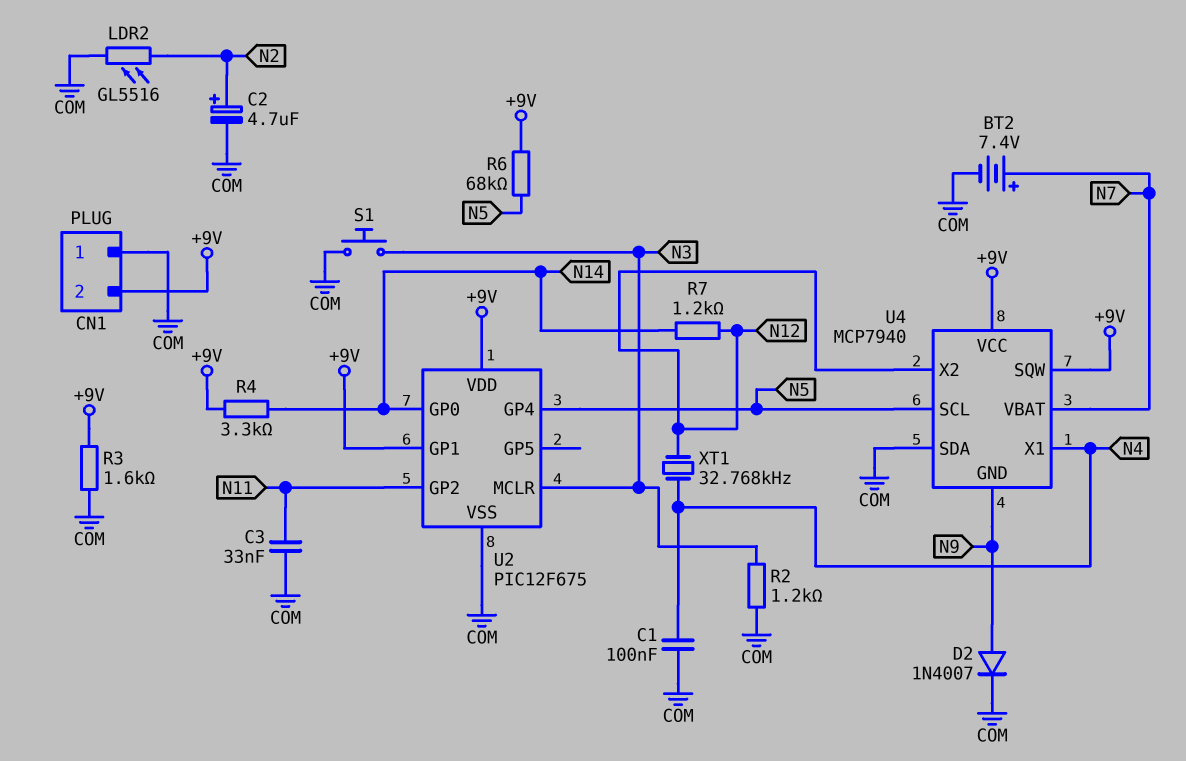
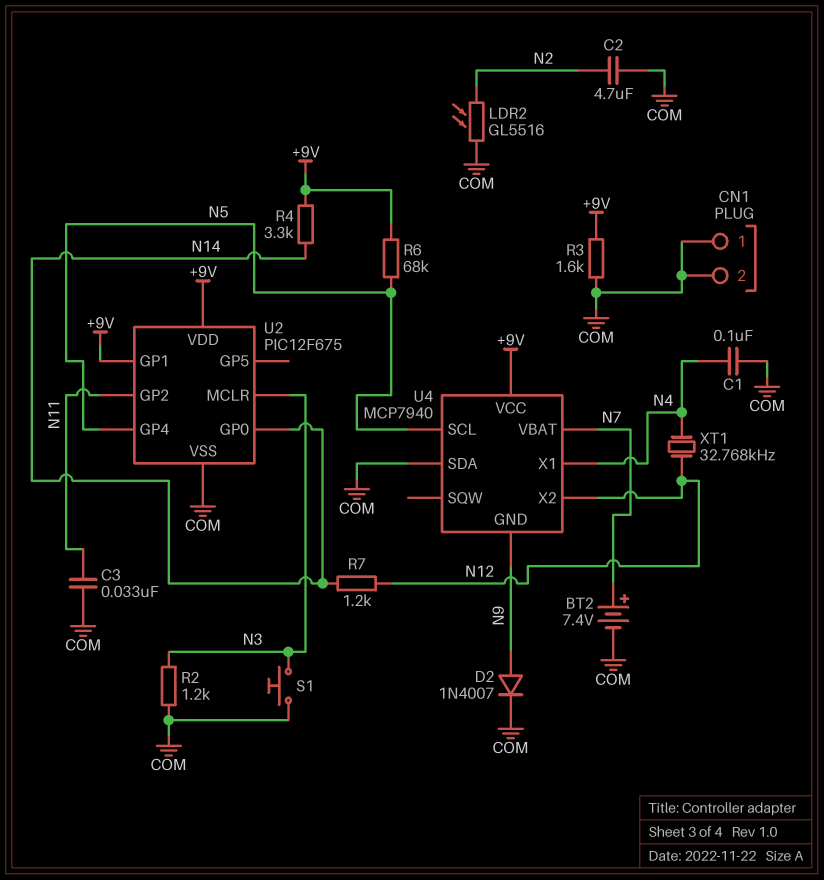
C2: 4.7uF (plus N2, minus COM) -> 4.7uF (COM, N2)
CN1 pin 2: +9V -> COM
U4 pin SQW: +9V -> none

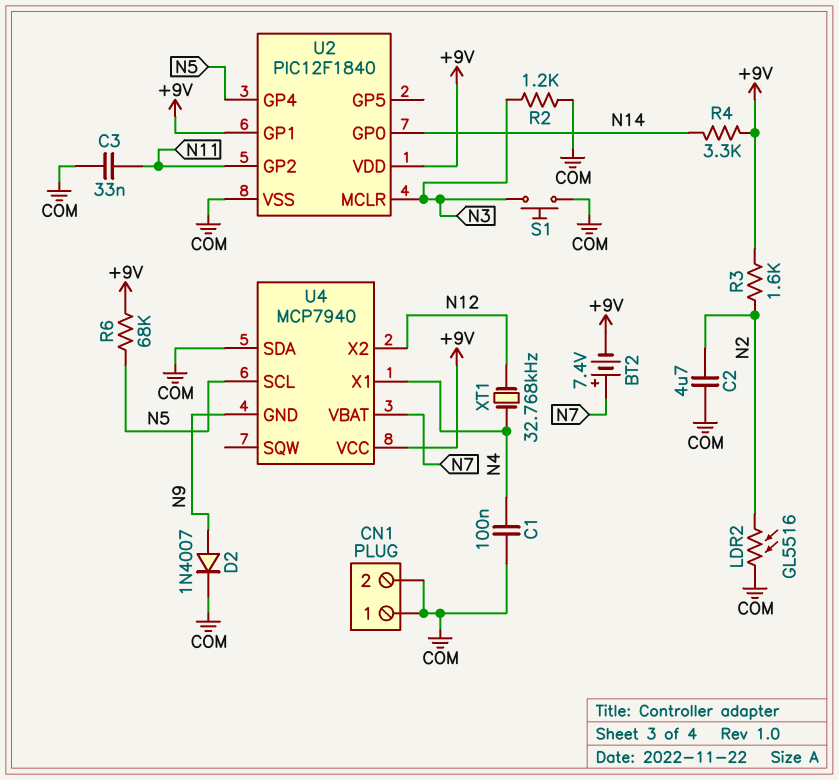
BT2: 7.4V (plus N7, minus COM) -> 7.4V (plus N7, minus +9V)
R3: 1.6k (+9V, COM) -> 1.6k (+9V, N2)
R7: 1.2k (N12, N14) -> none
U2: PIC12F675 -> PIC12F1840

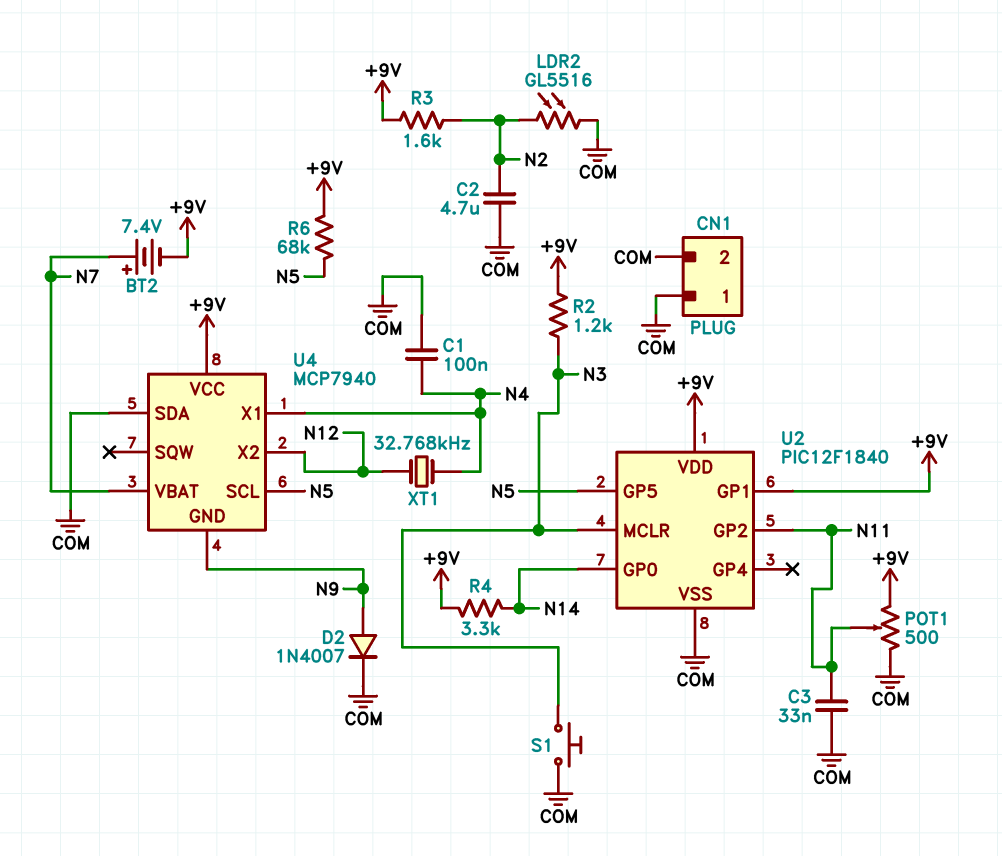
POT1: none -> 500 (+9V, COM, wiper N11)
R2: 1.2k (COM, N3) -> 1.2k (+9V, N3)
U2 pin GP4: N5 -> none
U2 pin GP5: none -> N5

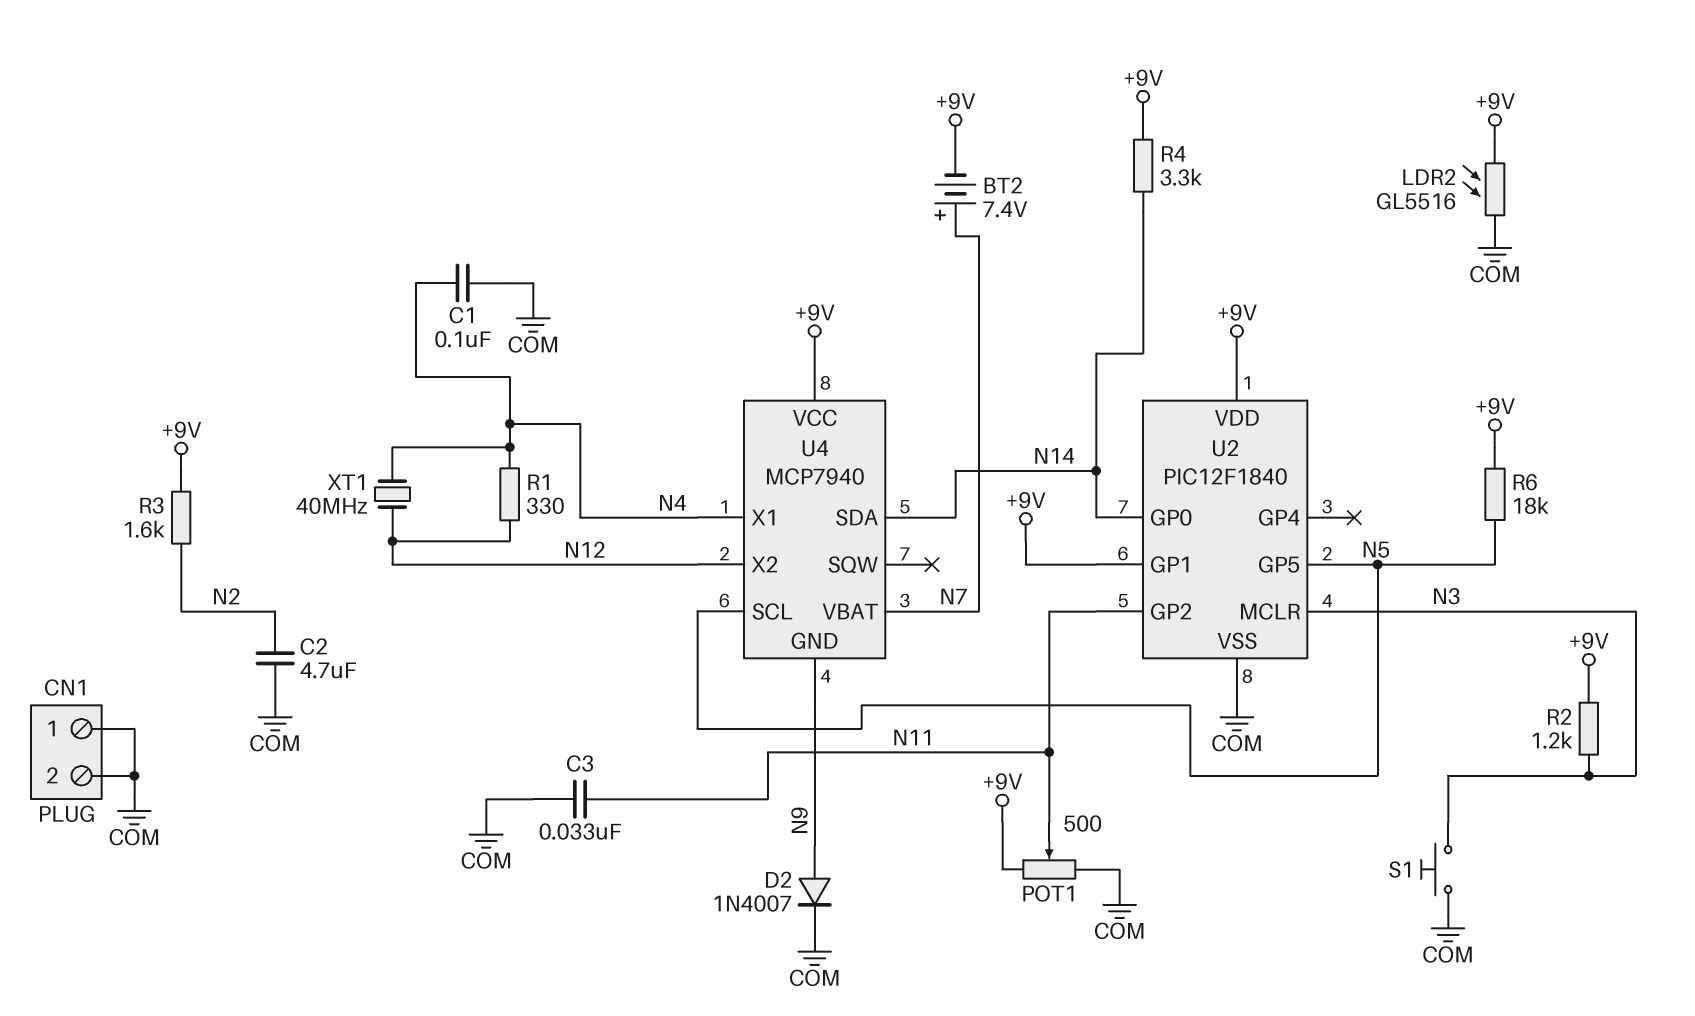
LDR2: GL5516 (COM, N2) -> GL5516 (+9V, COM)
R1: none -> 330 (N4, N12)
R6: 68k (+9V, N5) -> 18k (+9V, N5)
U4 pin SDA: COM -> N14
XT1: 32.768kHz (N4, N12) -> 40MHz (N4, N12)

